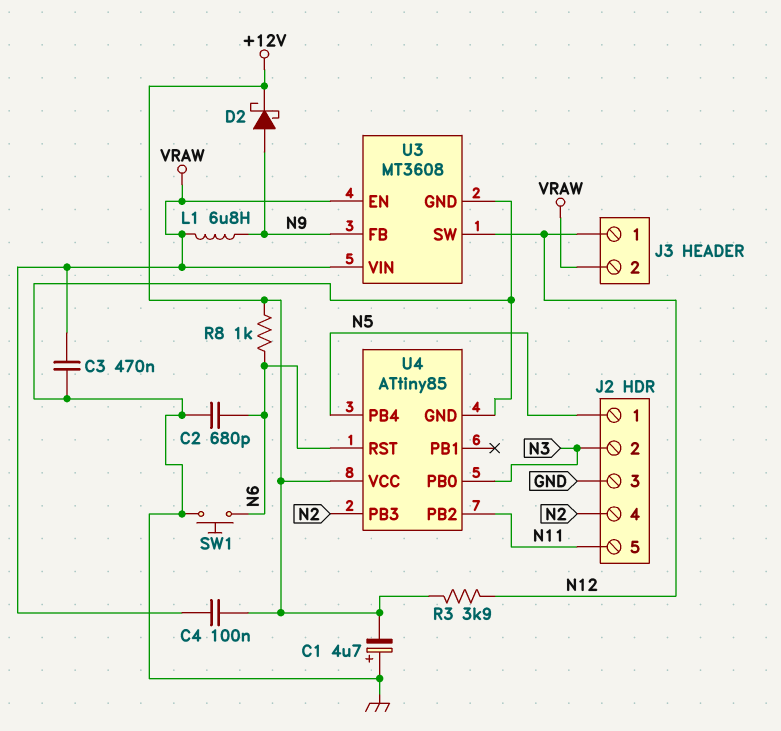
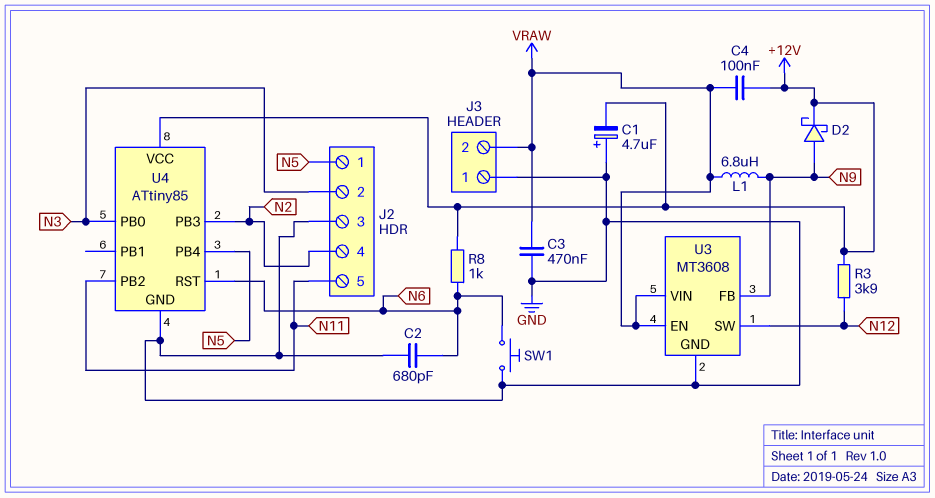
J3 pin 1: N12 -> GND

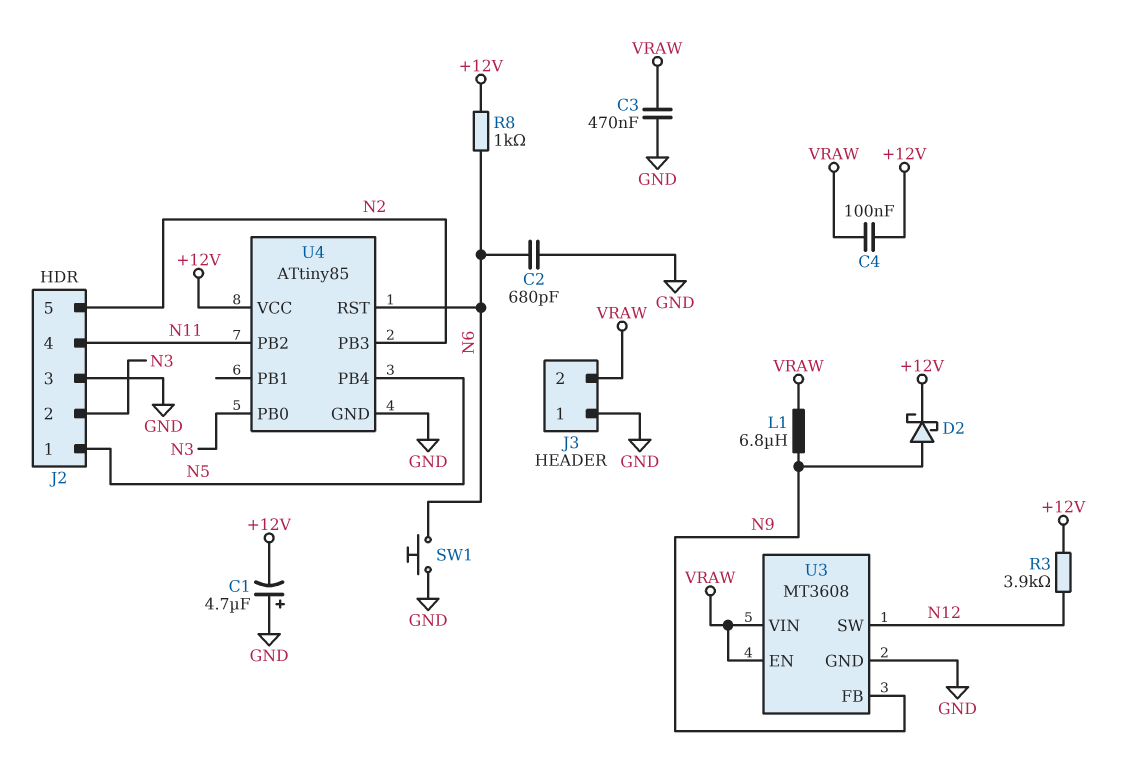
J2 pin 4: N2 -> N11
J2 pin 5: N11 -> N2

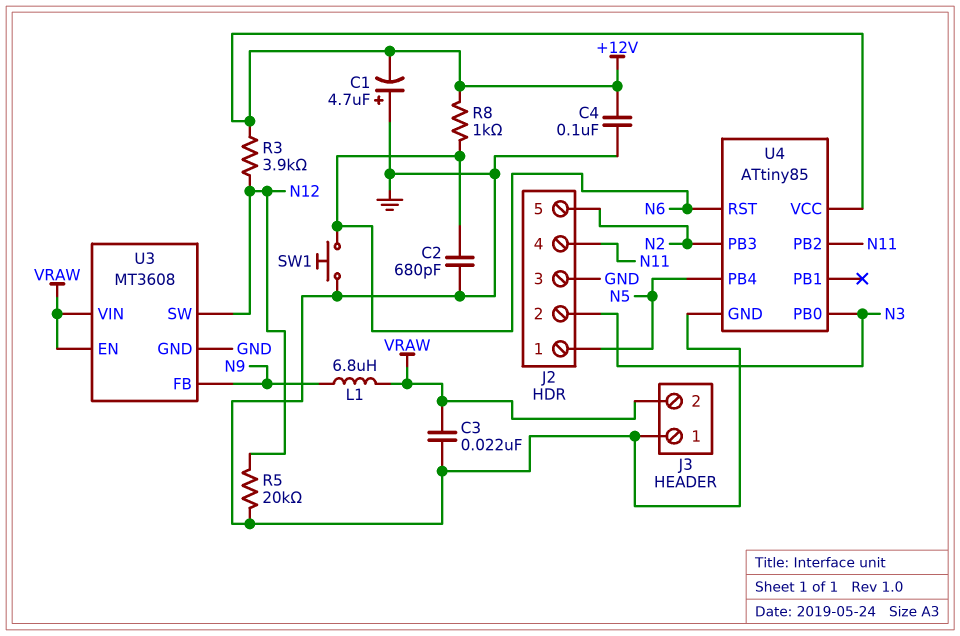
C3: 470nF (GND, VRAW) -> 22nF (GND, VRAW)
C4: 100nF (+12V, VRAW) -> 100nF (+12V, GND)
D2: schottky (A N9, K +12V) -> none
R5: none -> 20k (GND, N12)

